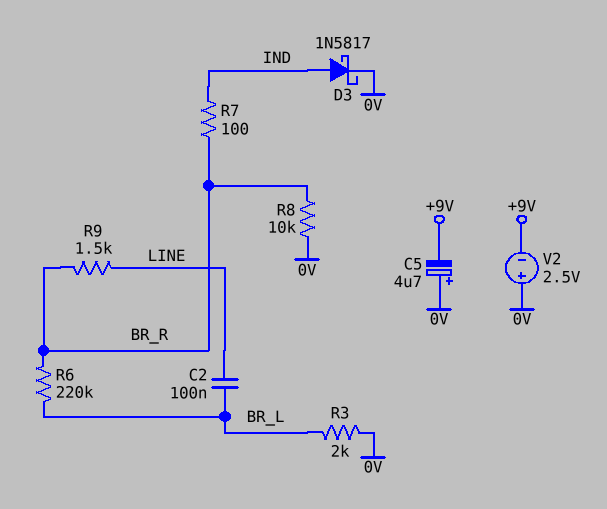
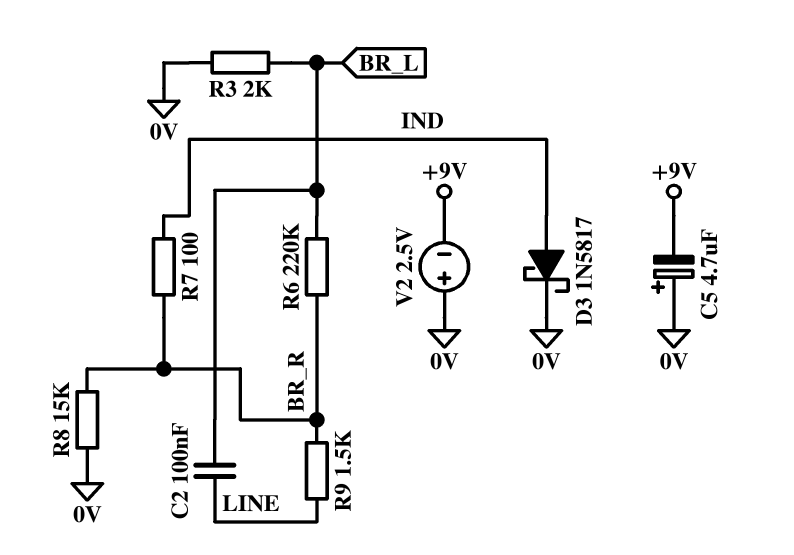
R8: 10k (0V, BR_R) -> 15k (0V, BR_R)

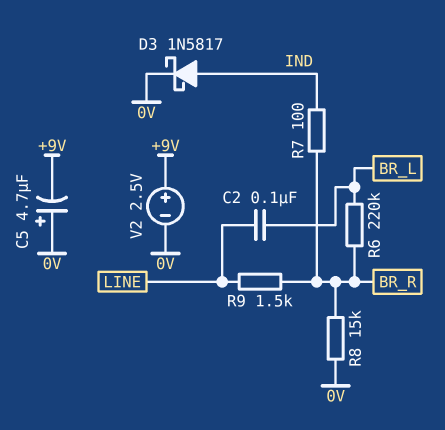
R3: 2k (0V, BR_L) -> none
V2: 2.5V (plus 0V, minus +9V) -> 2.5V (plus +9V, minus 0V)

